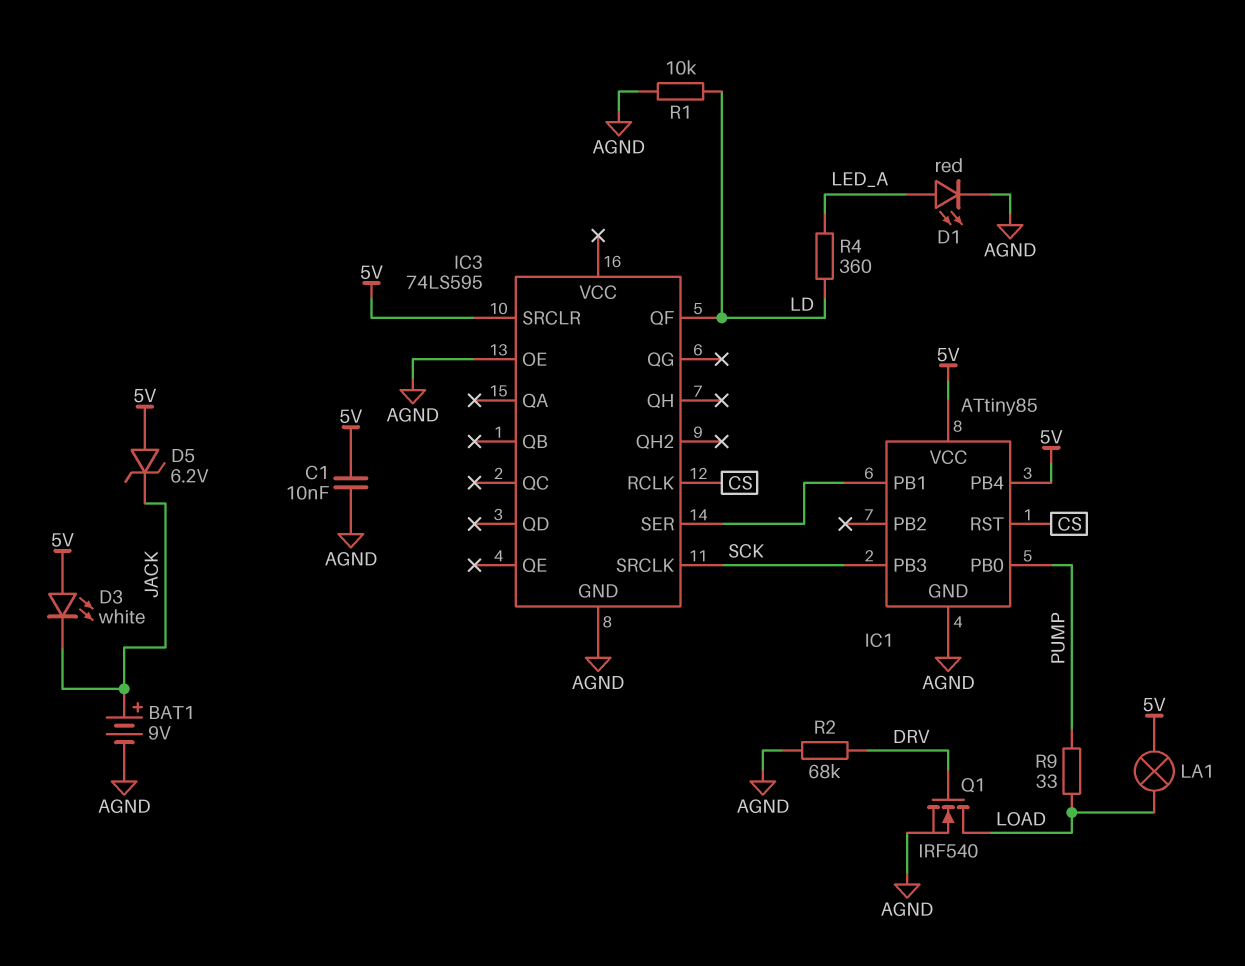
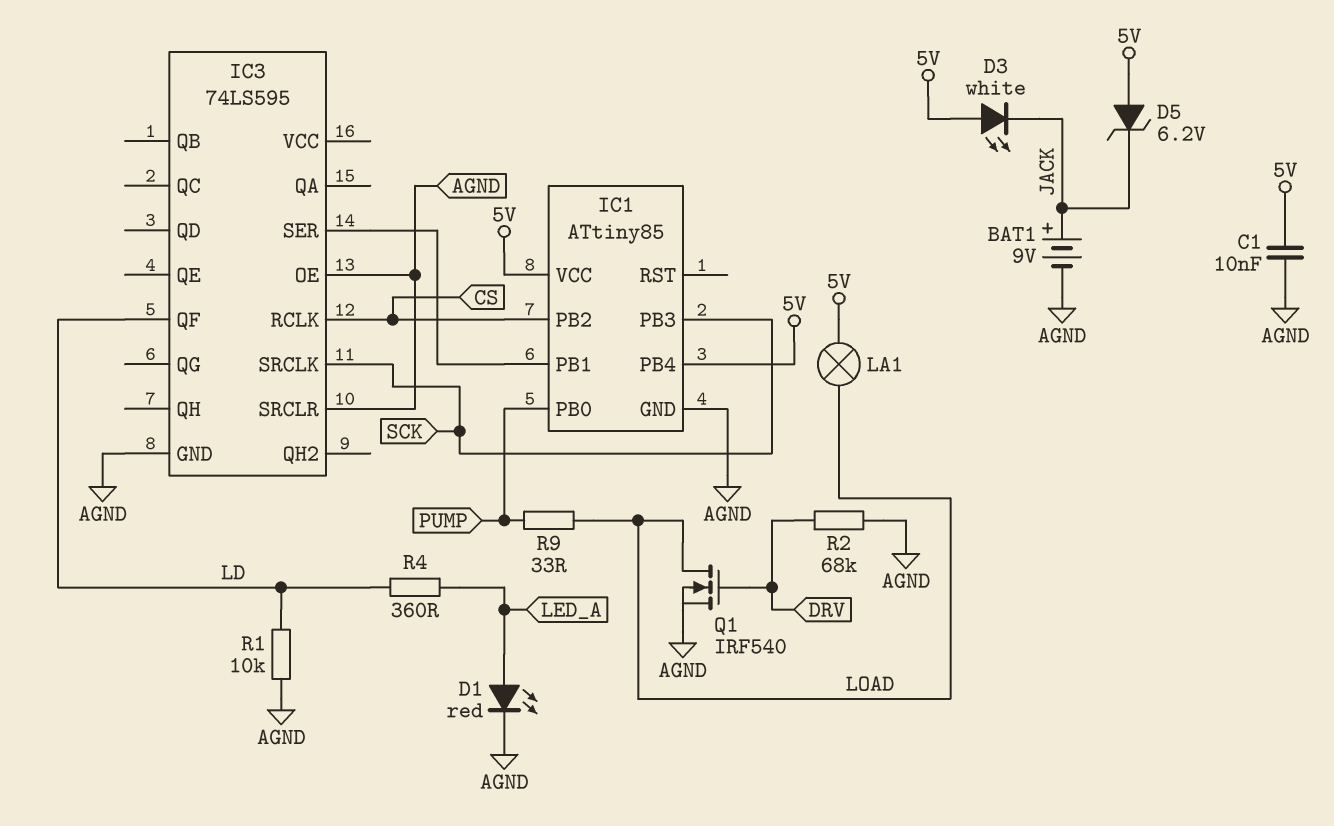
IC1 pin PB2: none -> CS
IC1 pin RST: CS -> none
IC3 pin SRCLR: 5V -> AGND

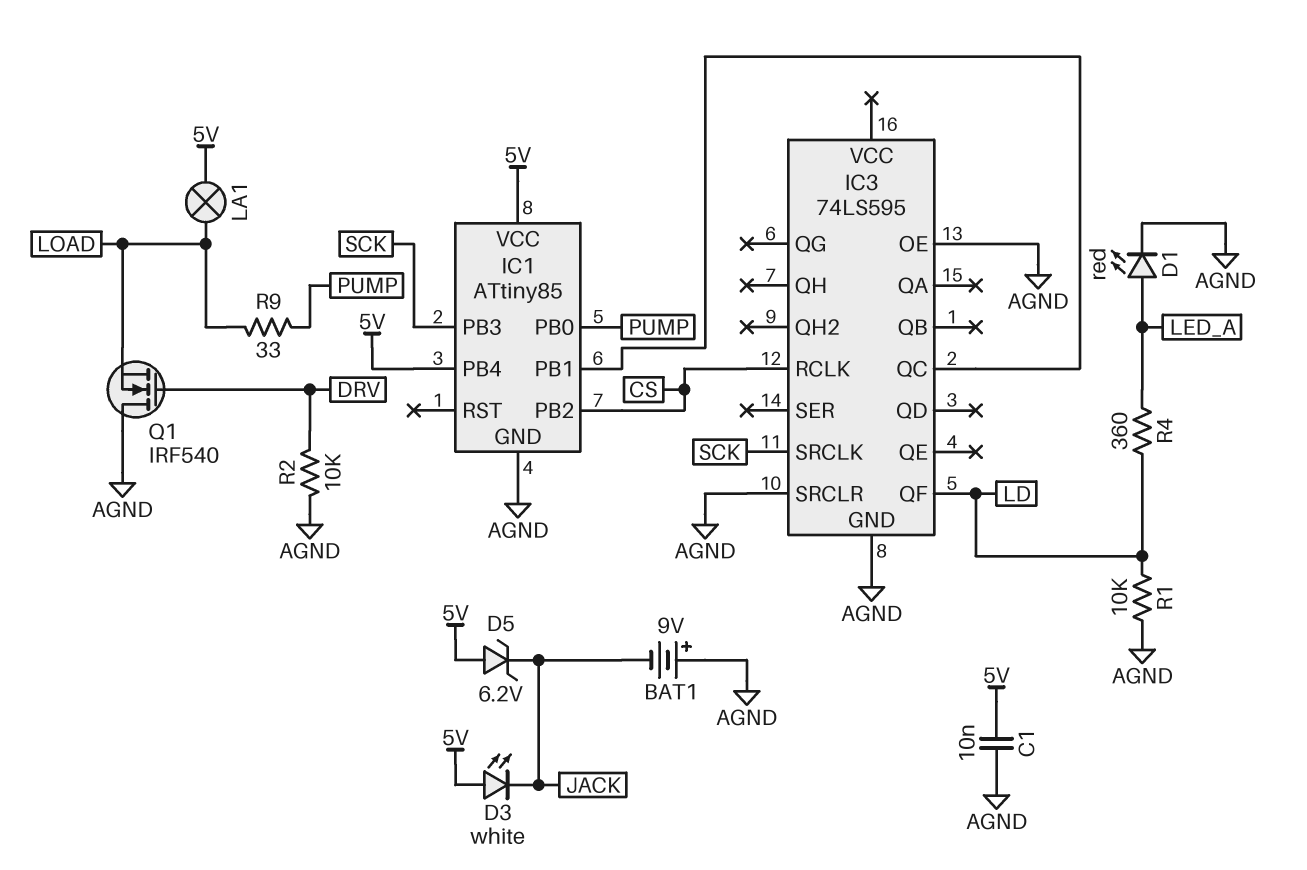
BAT1: 9V (plus JACK, minus AGND) -> 9V (plus AGND, minus JACK)
IC3 pin QC: none -> IC1/PB1
IC3 pin SER: IC1/PB1 -> none
Q1: NMOS IRF540 (G DRV, D LOAD, S AGND) -> NMOS IRF540 (G DRV, D AGND, S LOAD)
R2: 68k (AGND, DRV) -> 10k (AGND, DRV)

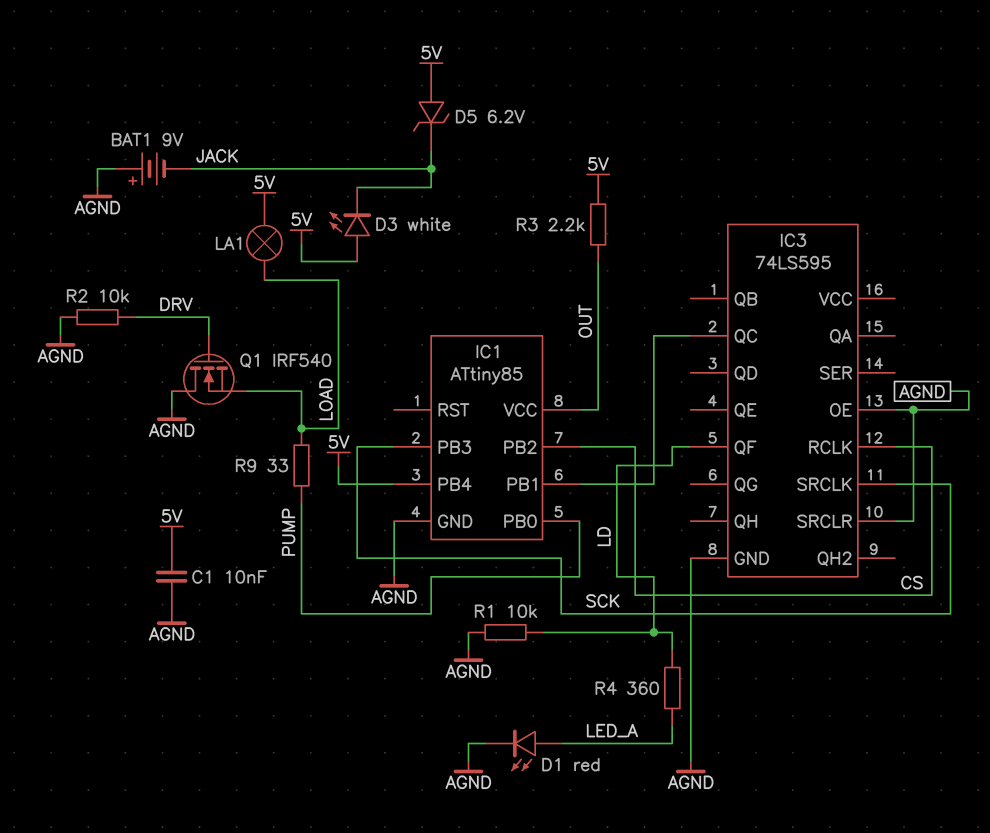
IC1 pin VCC: 5V -> OUT
R3: none -> 2.2k (5V, OUT)

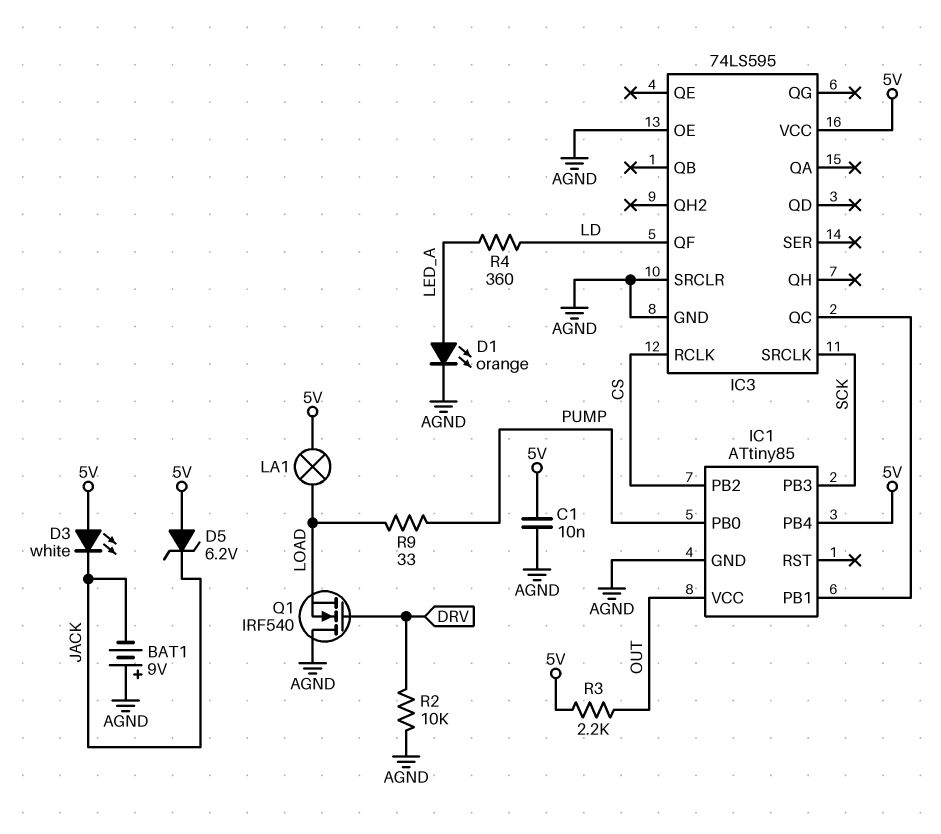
D1: LED red (A LED_A, K AGND) -> LED orange (A LED_A, K AGND)
IC3 pin VCC: none -> 5V
R1: 10k (AGND, LD) -> none

